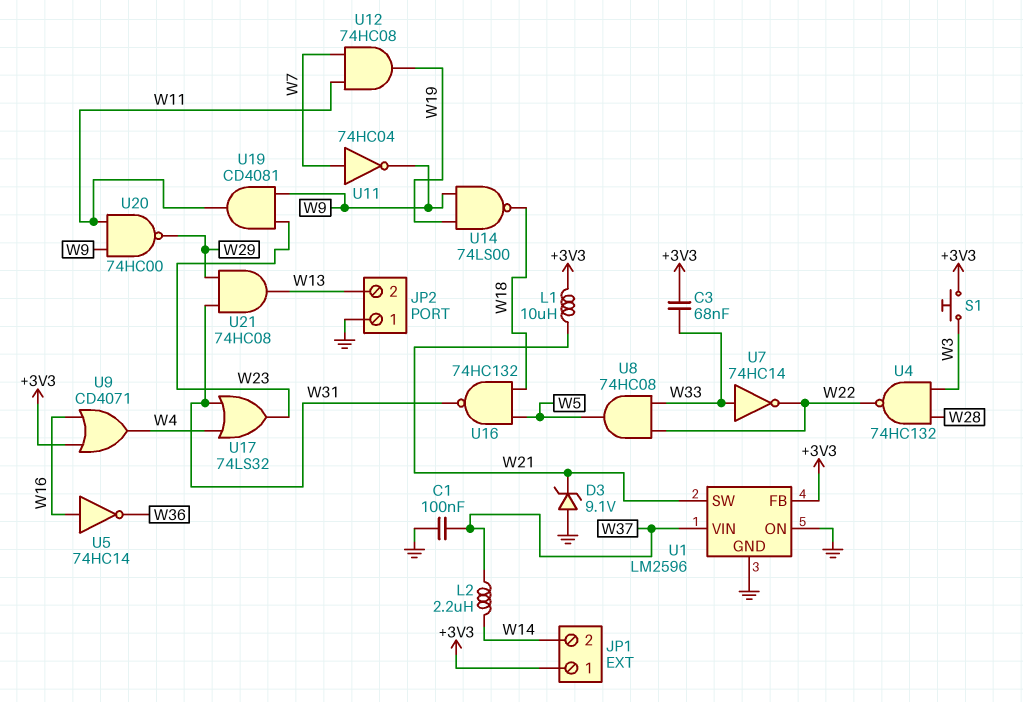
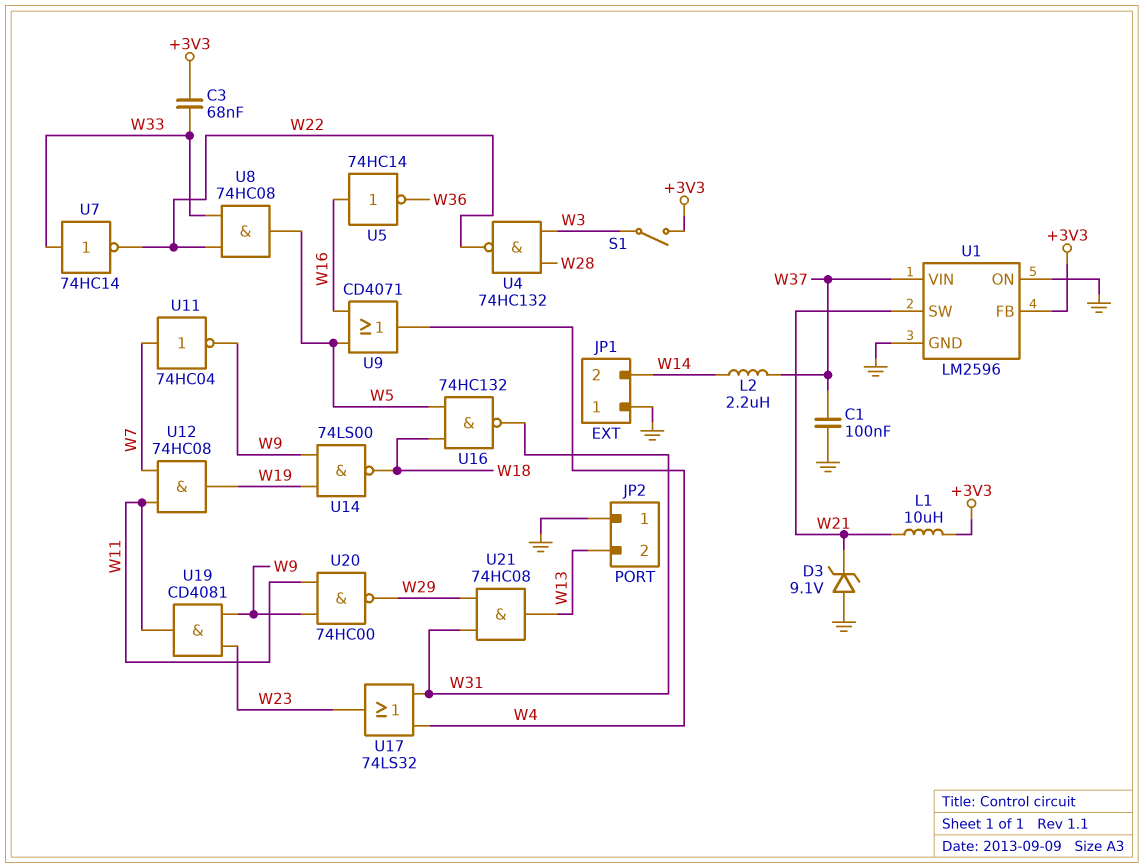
JP1 pin 1: +3V3 -> GND
S1: button (+3V3, W3) -> switch (+3V3, W3)
U9: OR CD4071 (in +3V3, in W16, out W4) -> OR CD4071 (in W5, in W16, out W4)

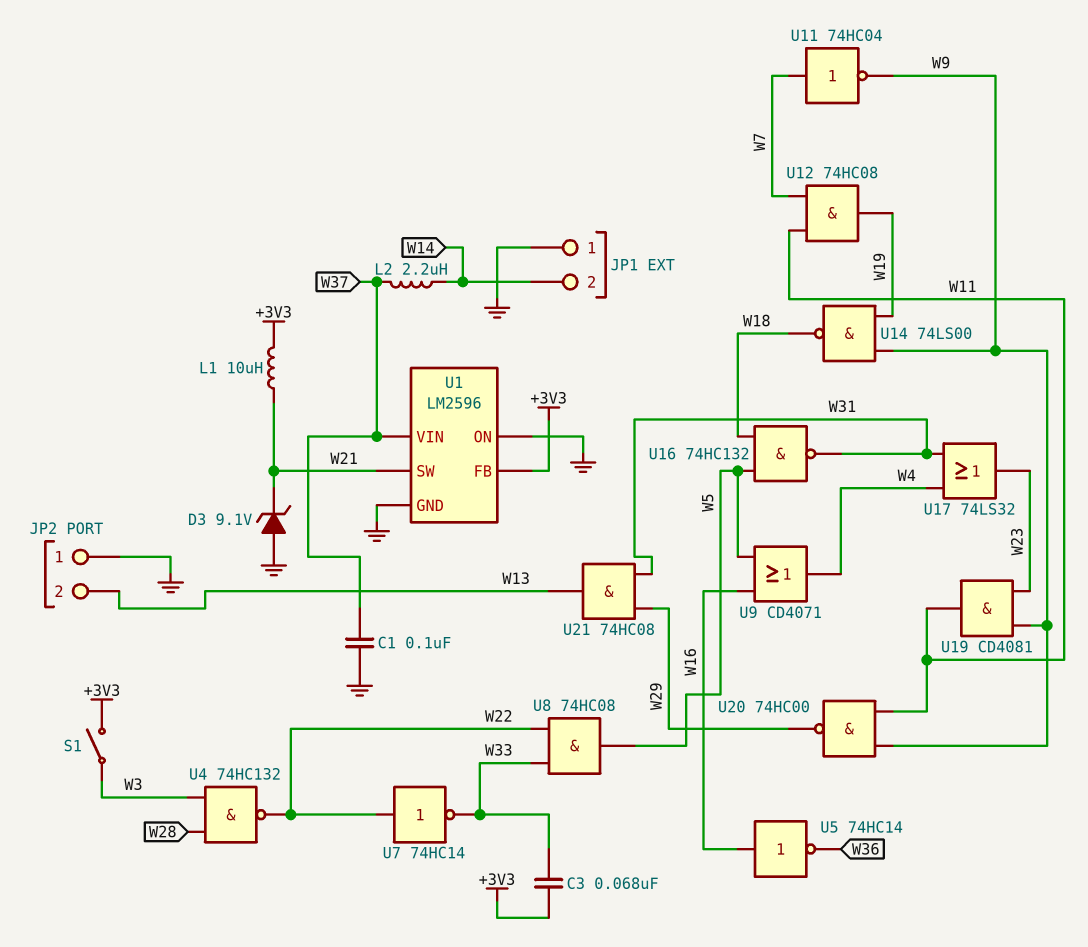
U7: NOT 74HC14 (in W33, out W22) -> NOT 74HC14 (in W22, out W33)

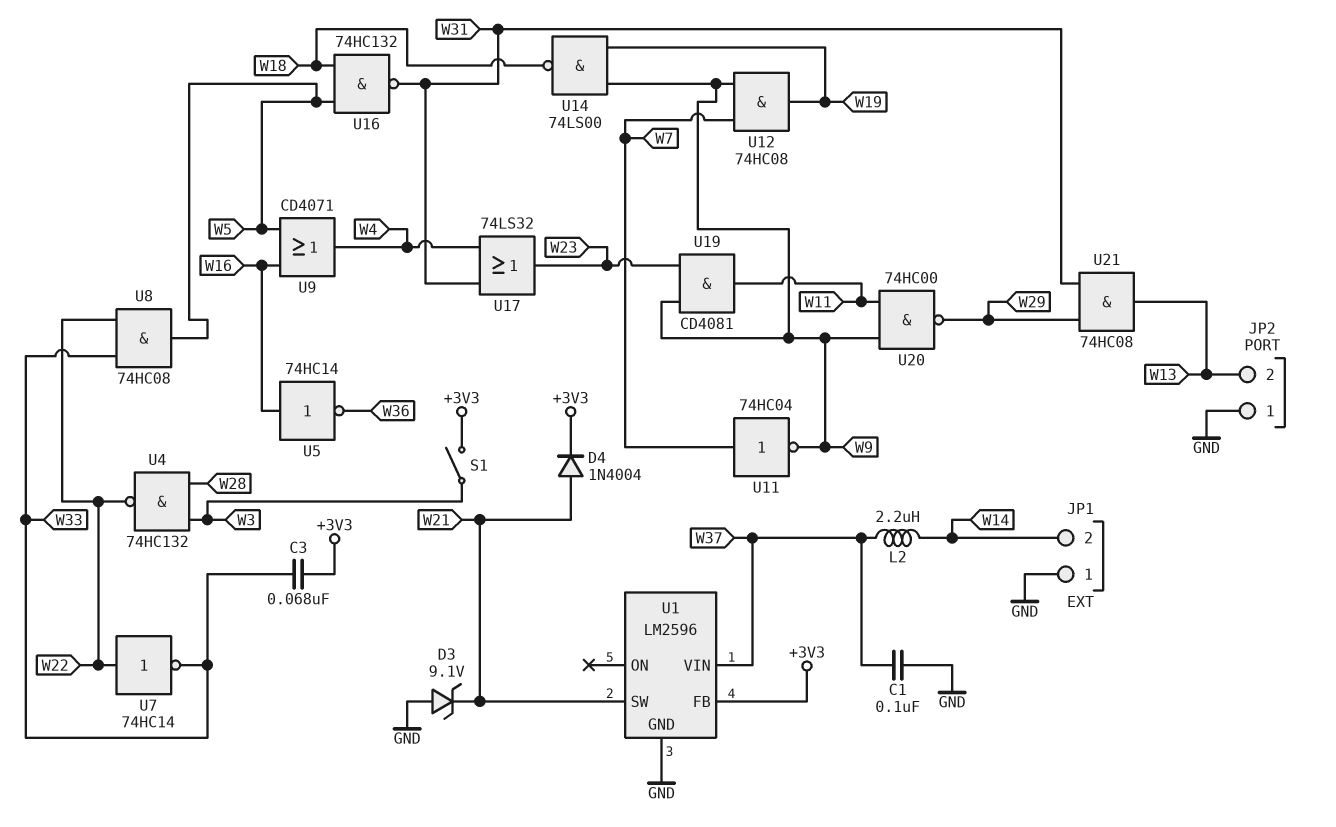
D4: none -> diode 1N4004 (A W21, K +3V3)
L1: 10uH (+3V3, W21) -> none
U1 pin ON: GND -> none
U12: AND 74HC08 (in W7, in W11, out W19) -> AND 74HC08 (in W7, in W9, out W19)

